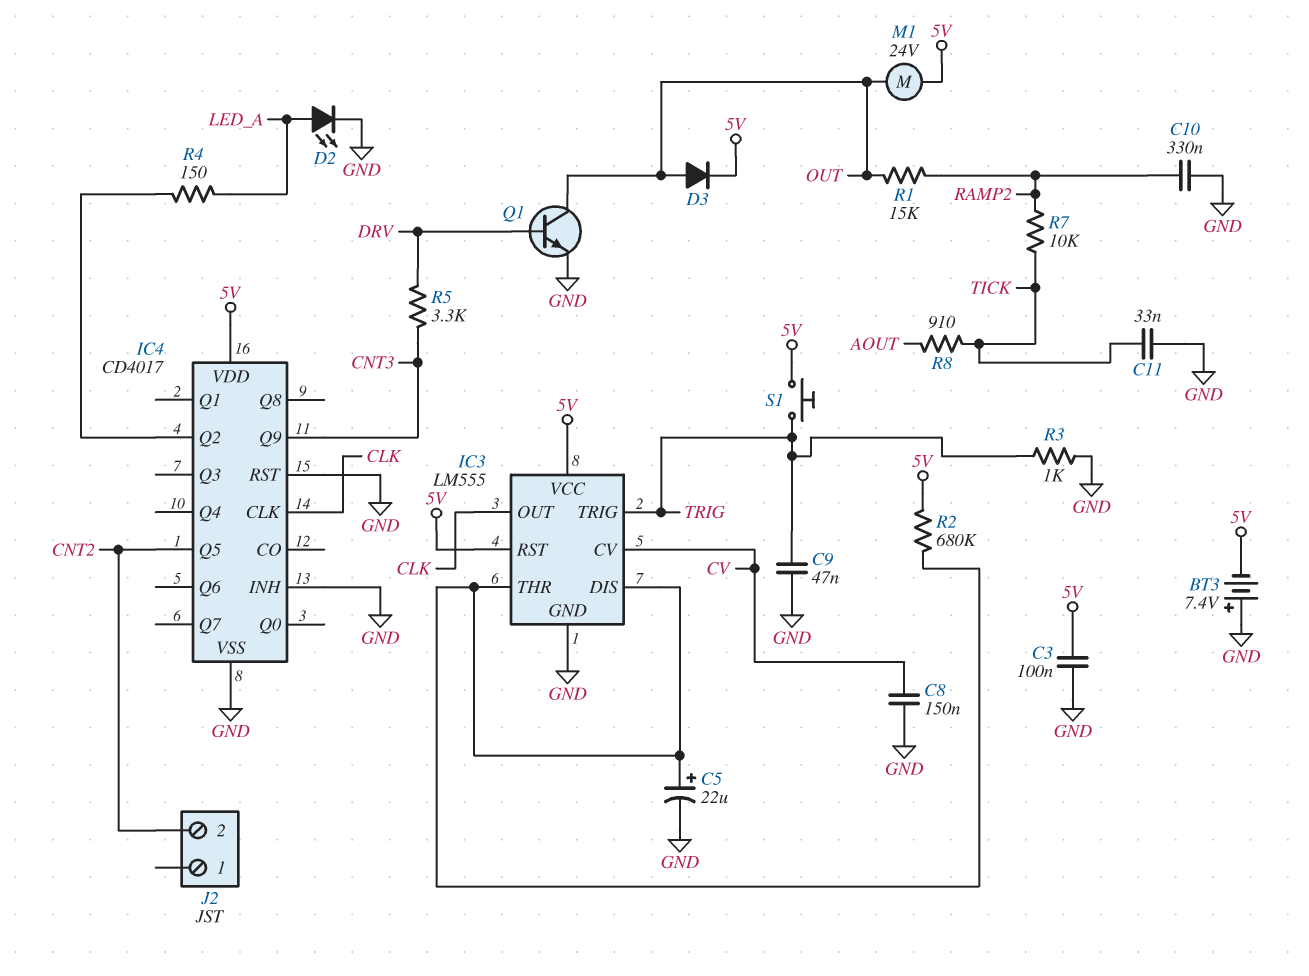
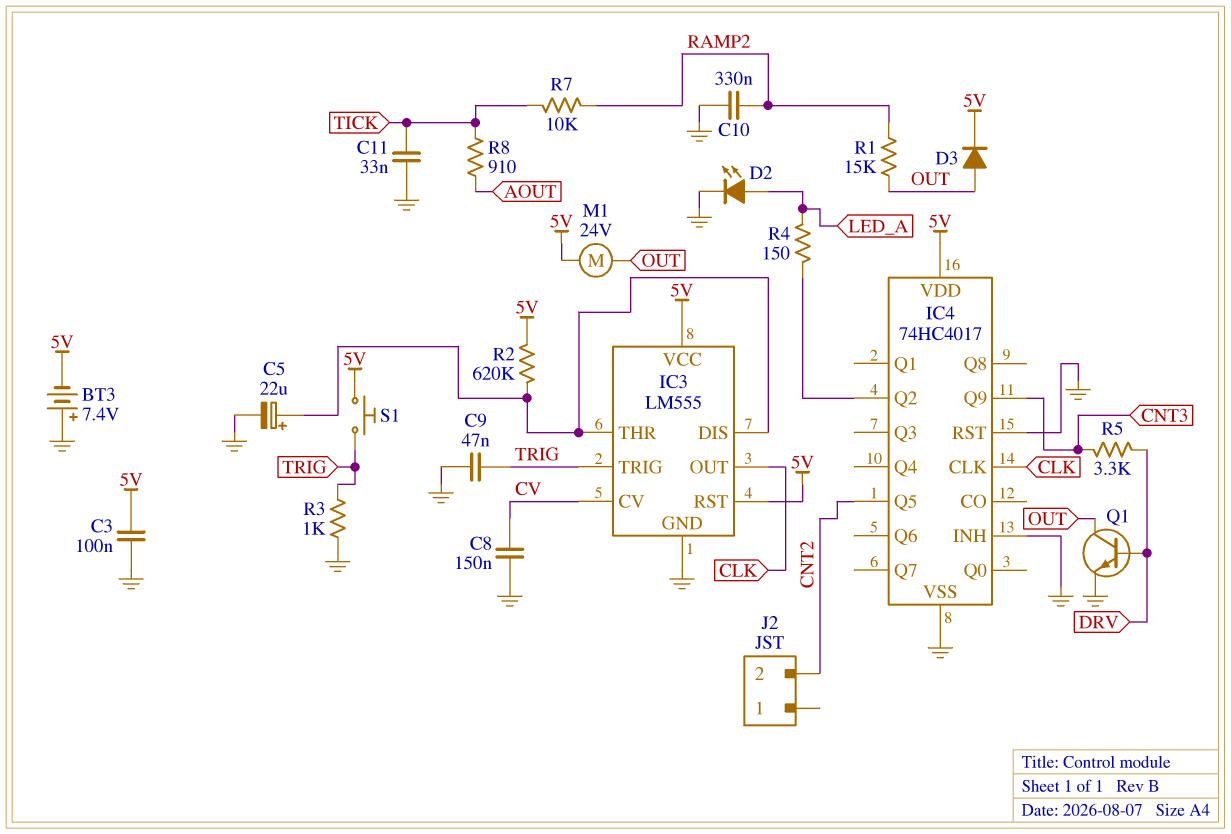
IC4: CD4017 -> 74HC4017
R2: 680k (5V, IC3/DIS) -> 620k (5V, IC3/DIS)

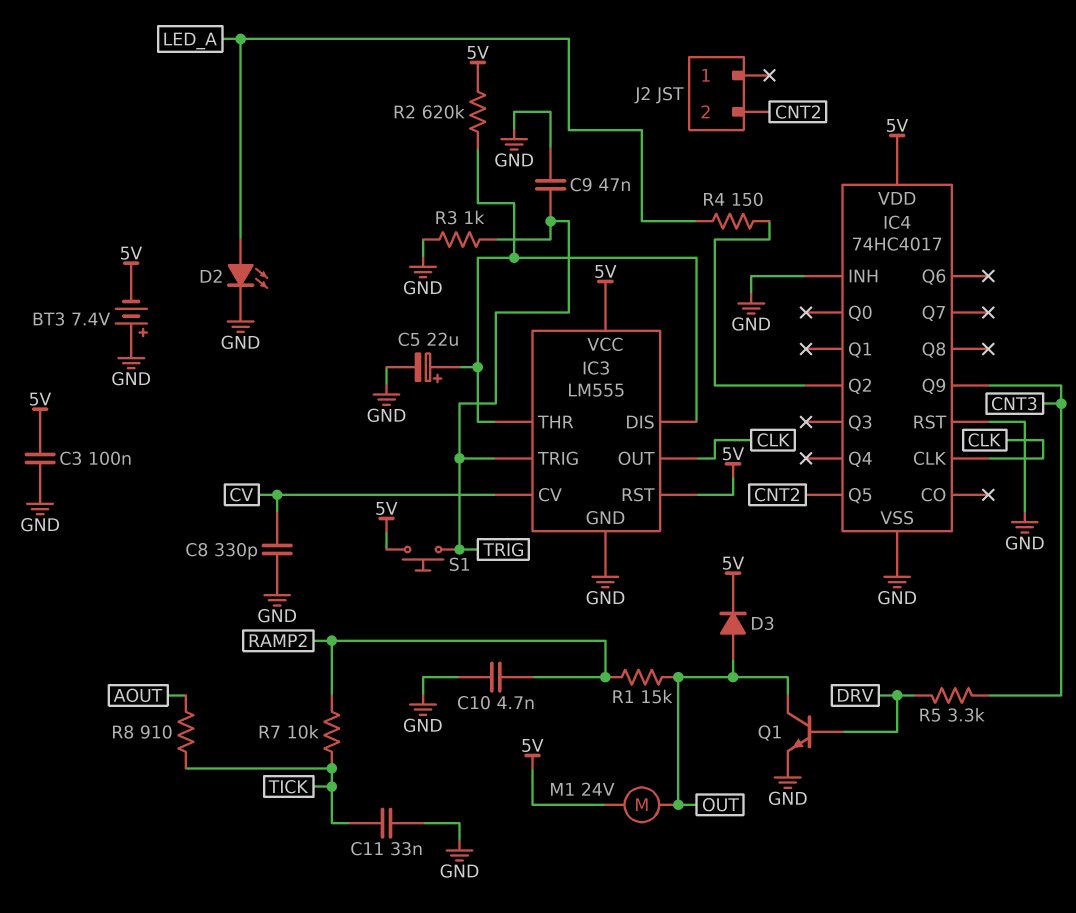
C8: 150nF (CV, GND) -> 330pF (CV, GND)
C10: 330nF (GND, RAMP2) -> 4.7nF (GND, RAMP2)

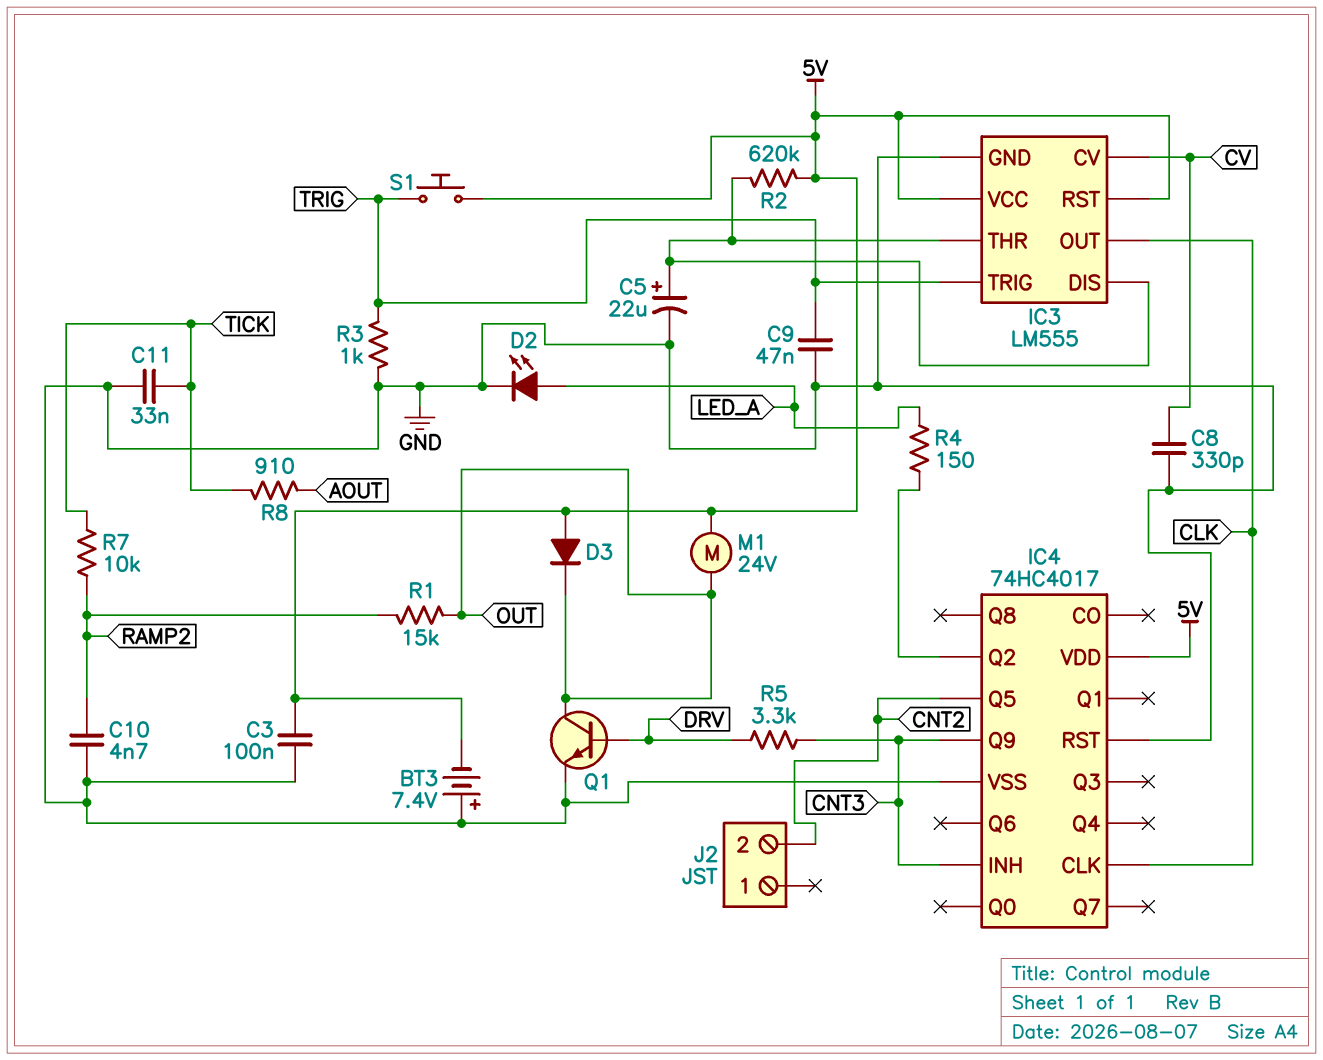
D3: diode (A OUT, K 5V) -> diode (A 5V, K OUT)
IC4 pin INH: GND -> CNT3

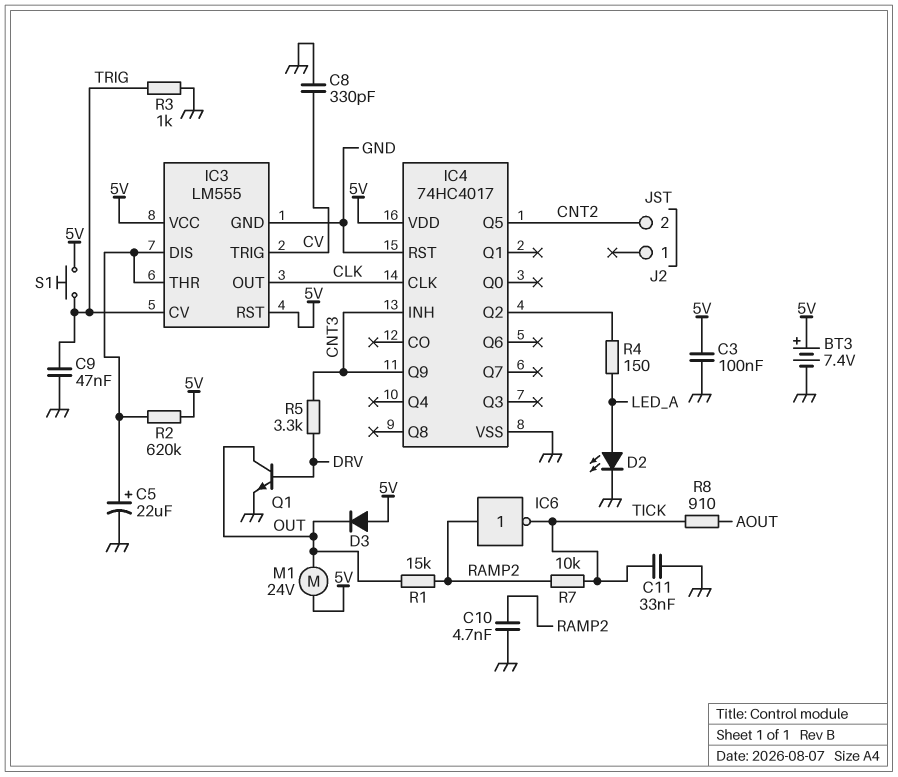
BT3: 7.4V (plus GND, minus 5V) -> 7.4V (plus 5V, minus GND)
IC3 pin CV: CV -> TRIG
IC3 pin TRIG: TRIG -> CV
IC6: none -> NOT (in RAMP2, out TICK)

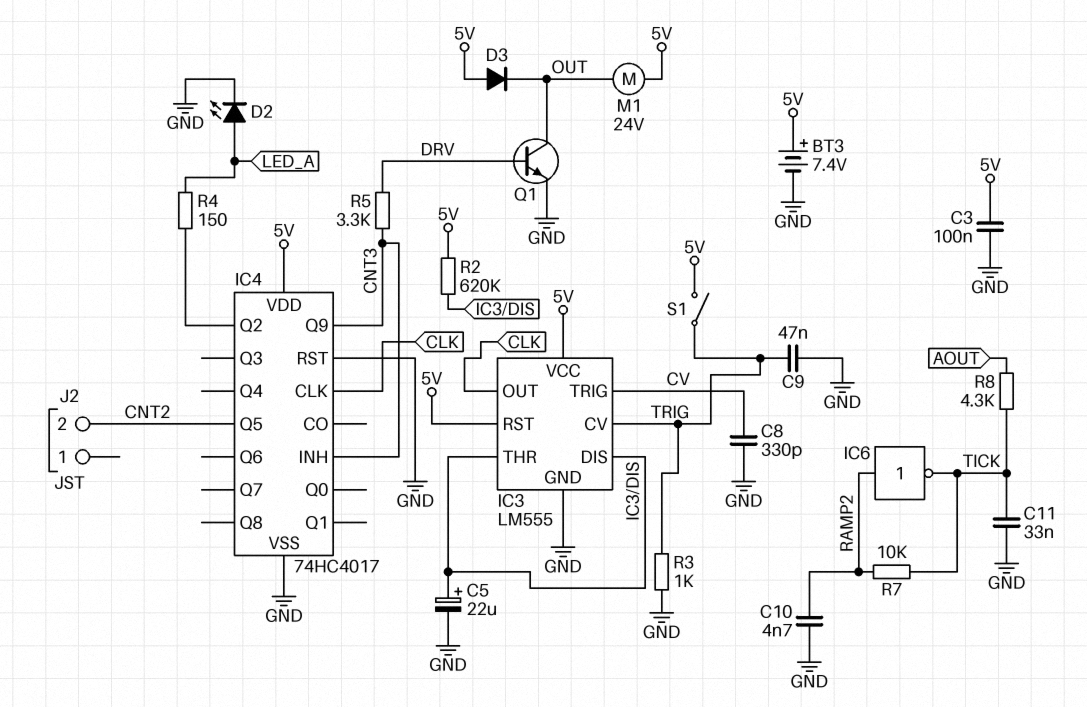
R1: 15k (OUT, RAMP2) -> none
R8: 910 (AOUT, TICK) -> 4.3k (AOUT, TICK)
S1: button (5V, TRIG) -> switch (5V, TRIG)

